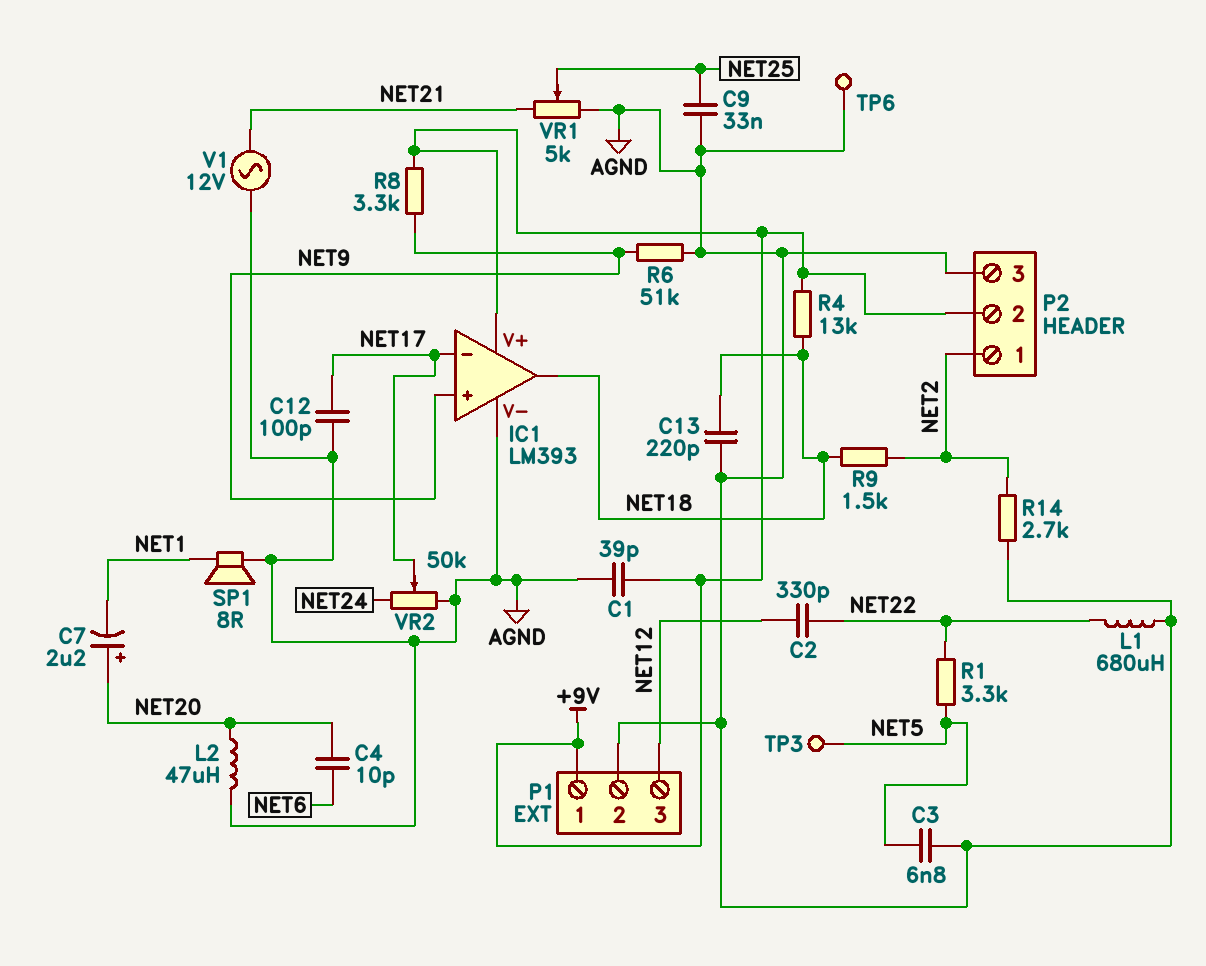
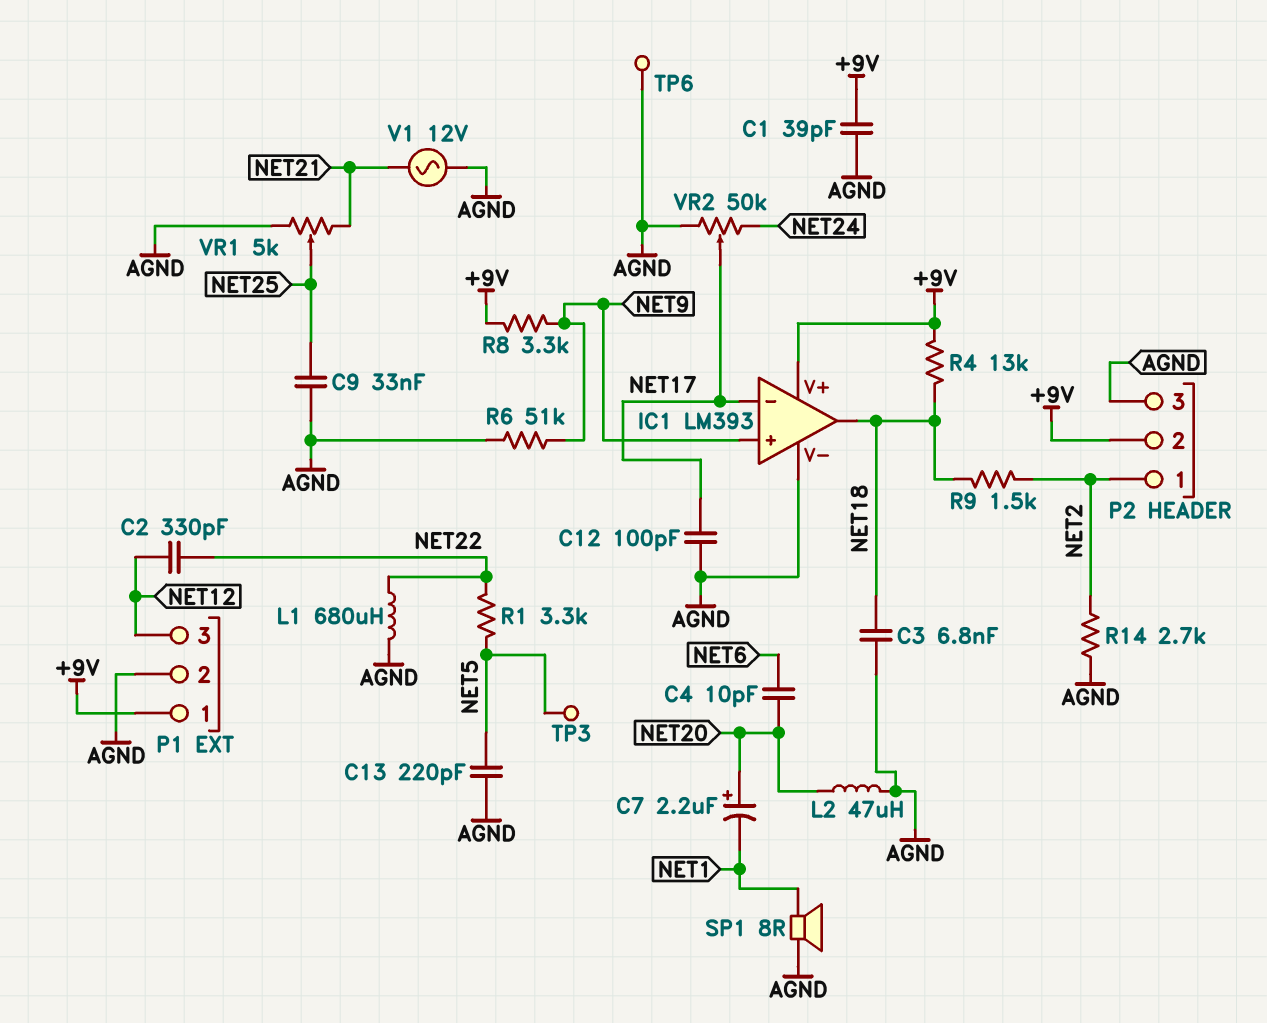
C3: 6.8nF (AGND, NET5) -> 6.8nF (AGND, NET18)
C13: 220pF (AGND, NET18) -> 220pF (AGND, NET5)

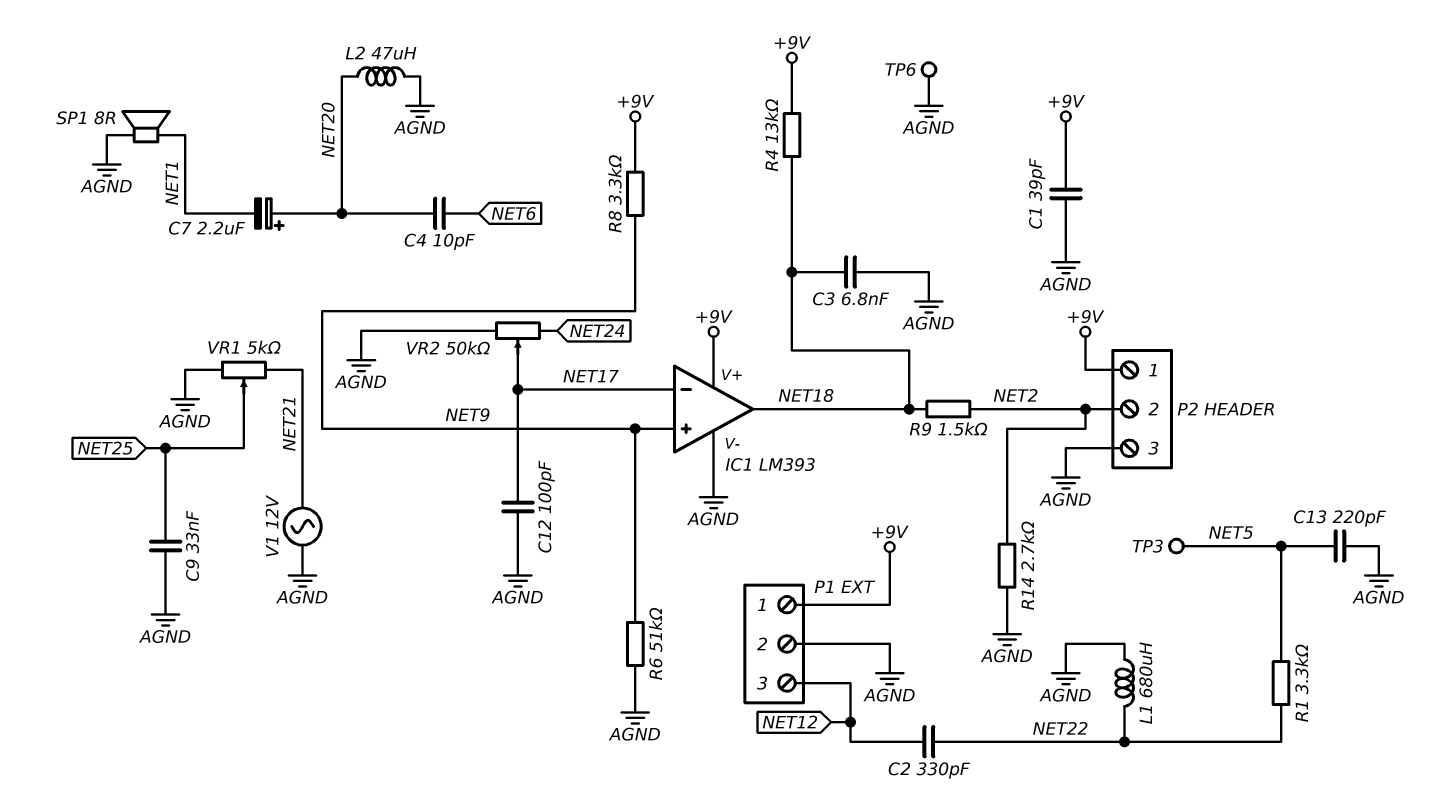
P2 pin 1: NET2 -> +9V
P2 pin 2: +9V -> NET2

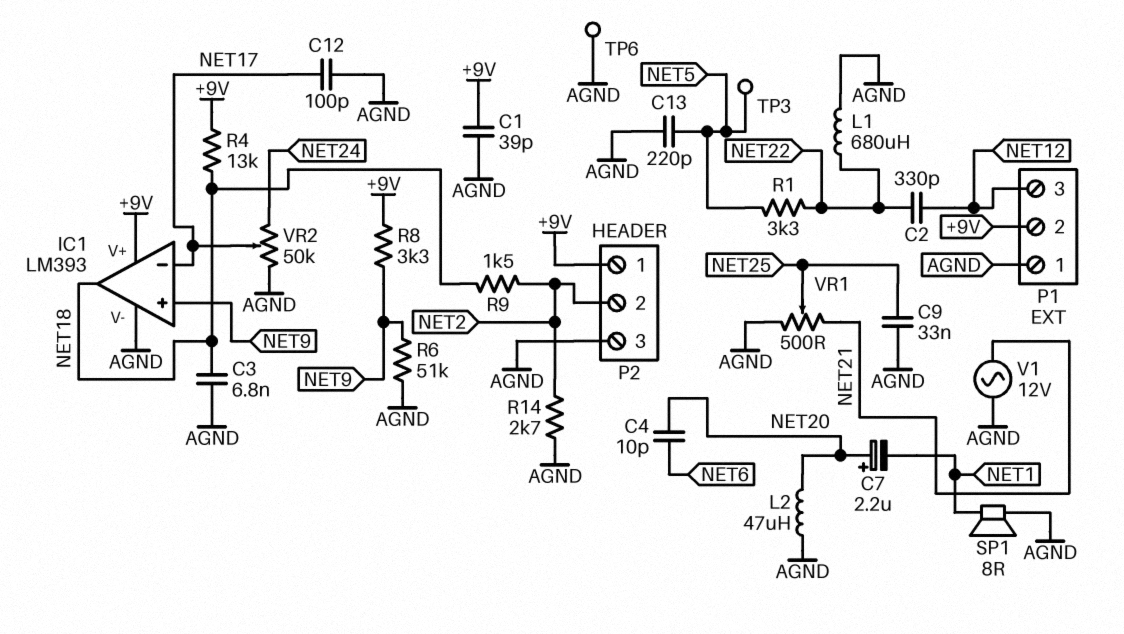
P1 pin 1: +9V -> AGND
P1 pin 2: AGND -> +9V
VR1: 5k (AGND, NET21, wiper NET25) -> 500 (AGND, NET21, wiper NET25)

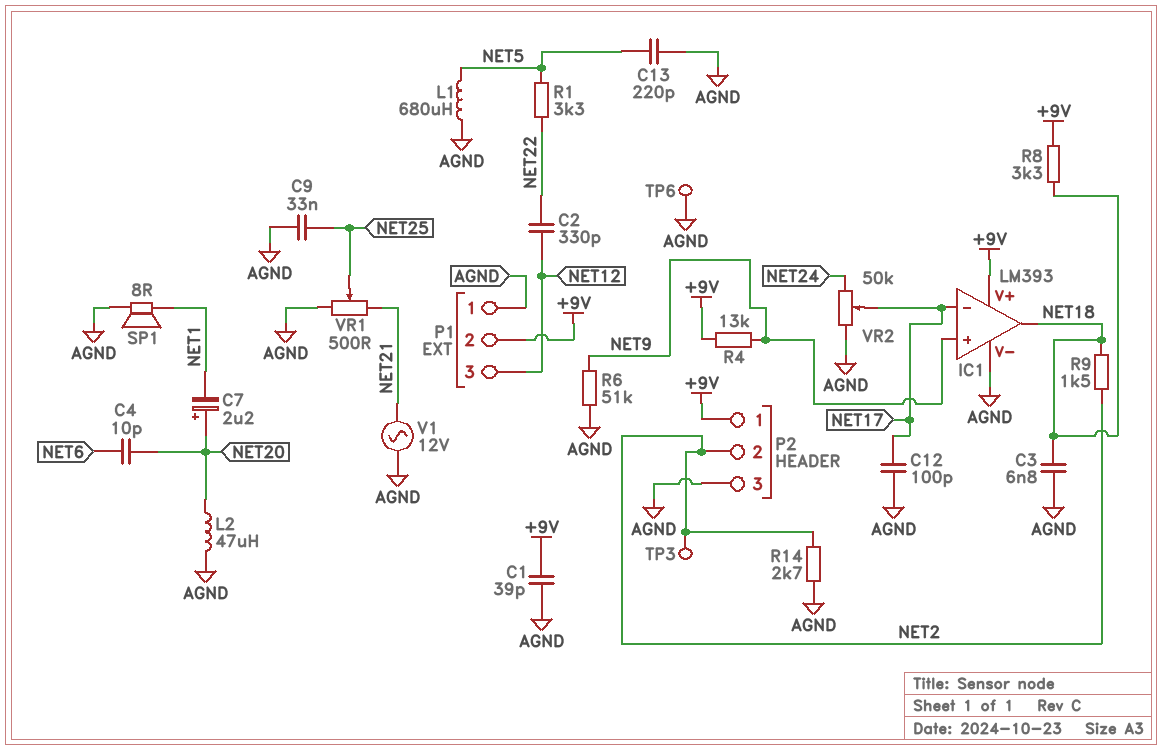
L1: 680uH (AGND, NET22) -> 680uH (AGND, NET5)
R4: 13k (+9V, NET18) -> 13k (+9V, NET9)
R8: 3.3k (+9V, NET9) -> 3.3k (+9V, NET18)
TP3: test point (NET5) -> test point (NET2)

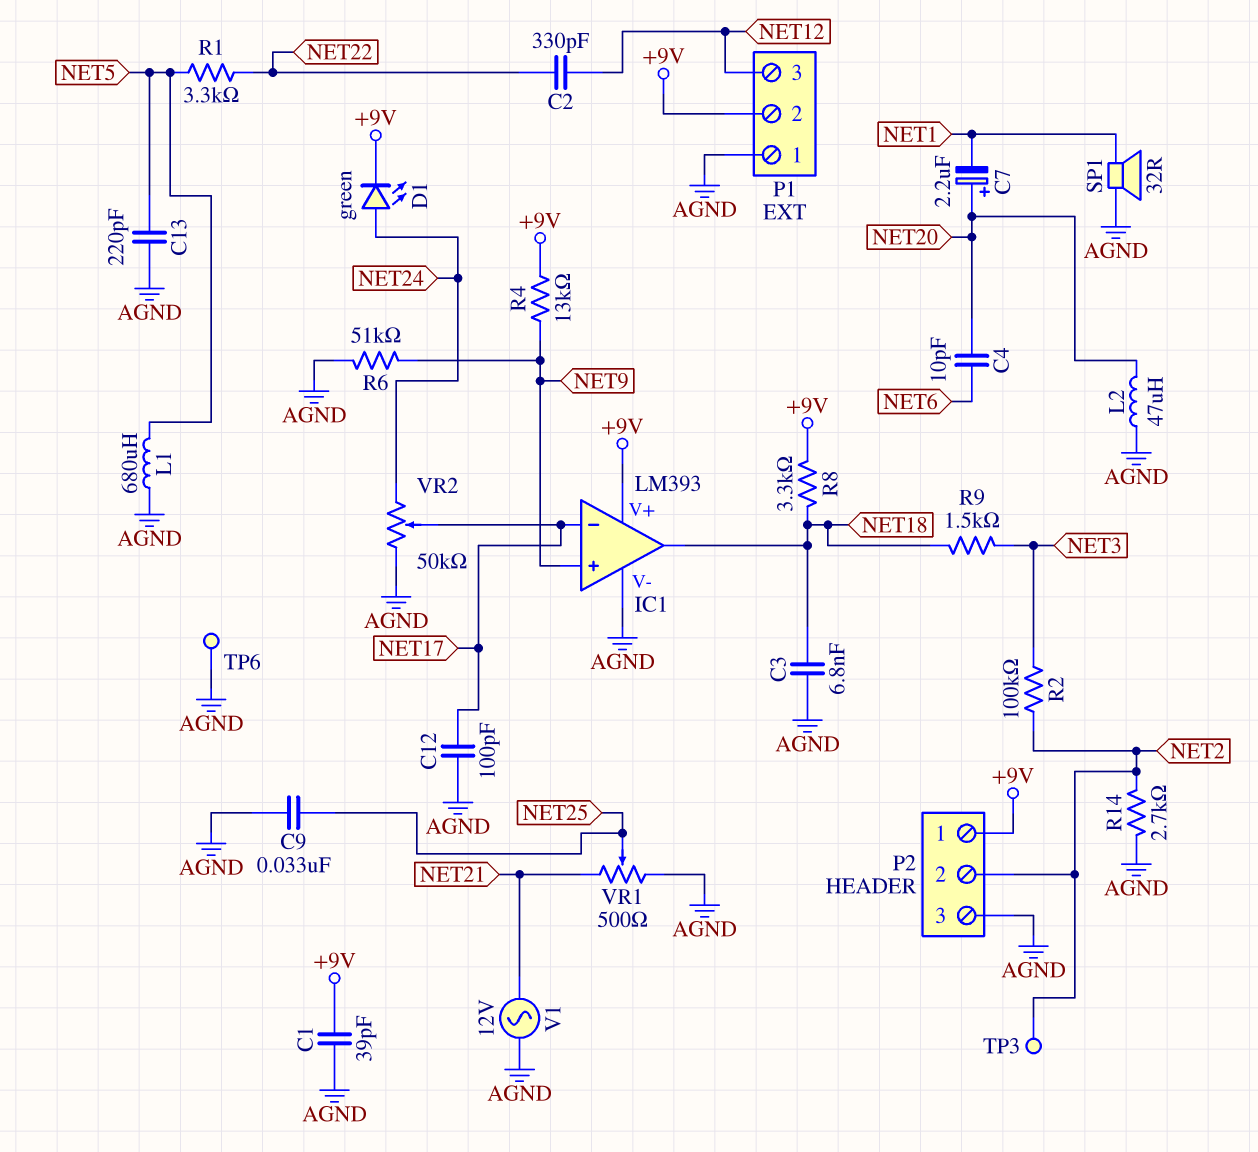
D1: none -> LED green (A NET24, K +9V)
R2: none -> 100k (NET2, NET3)
R9: 1.5k (NET2, NET18) -> 1.5k (NET3, NET18)
SP1: speaker 8R (AGND, NET1) -> speaker 32R (AGND, NET1)

